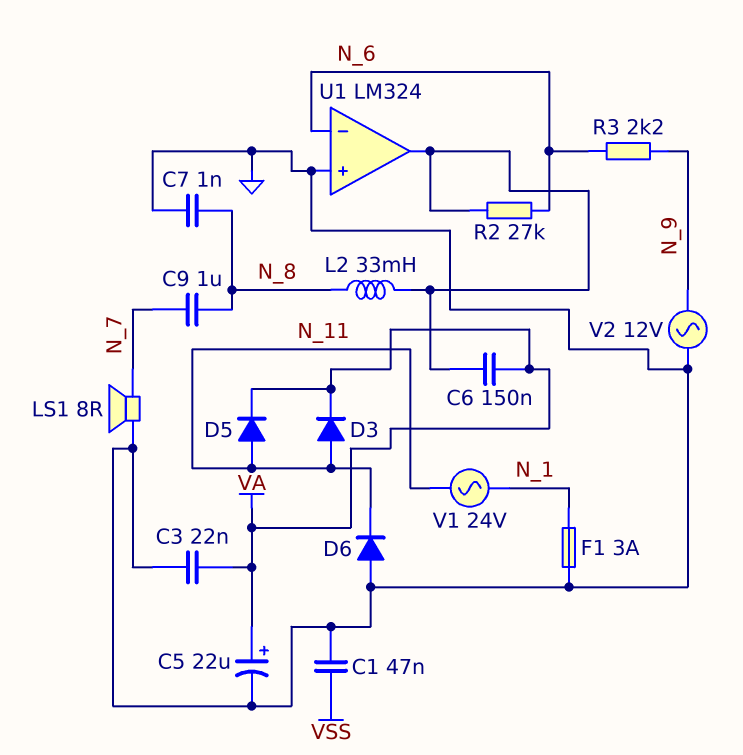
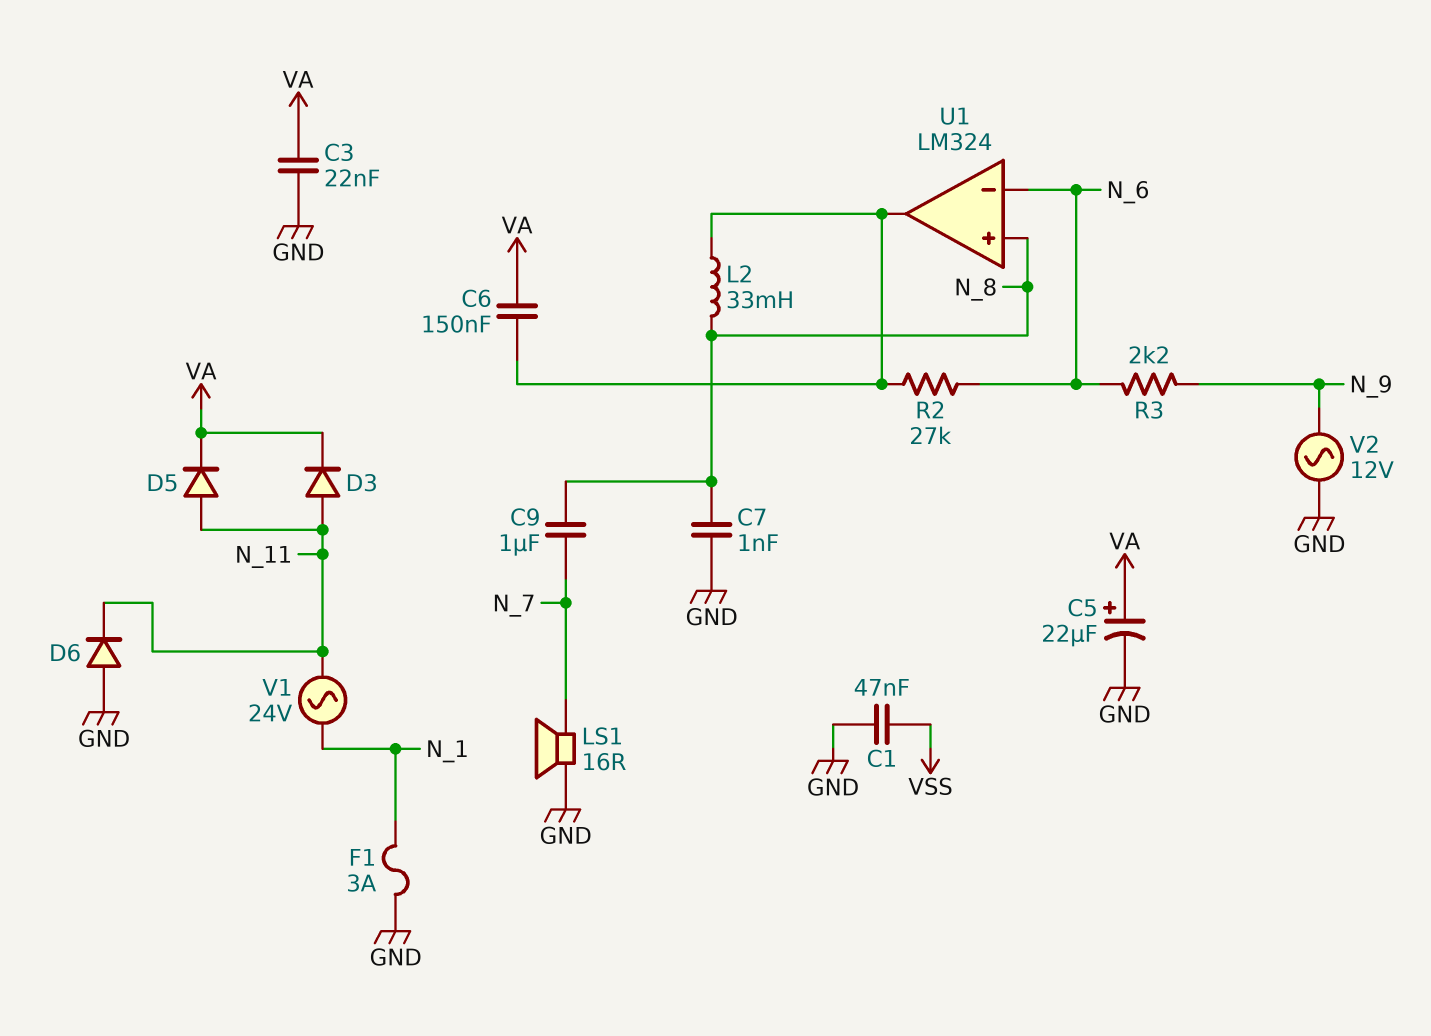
LS1: speaker 8R (GND, N_7) -> speaker 16R (GND, N_7)
U1 pin in+: GND -> N_8

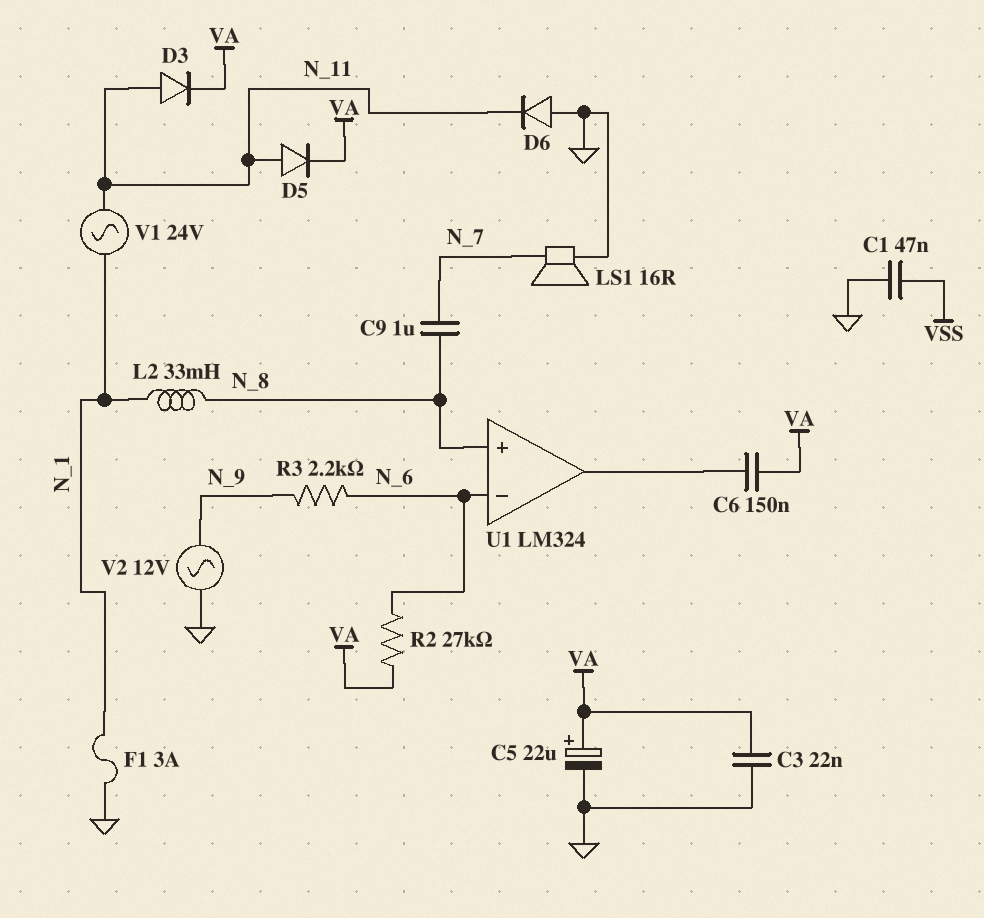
C7: 1nF (GND, N_8) -> none
L2: 33mH (N_8, U1/out) -> 33mH (N_1, N_8)
R2: 27k (N_6, U1/out) -> 27k (N_6, VA)

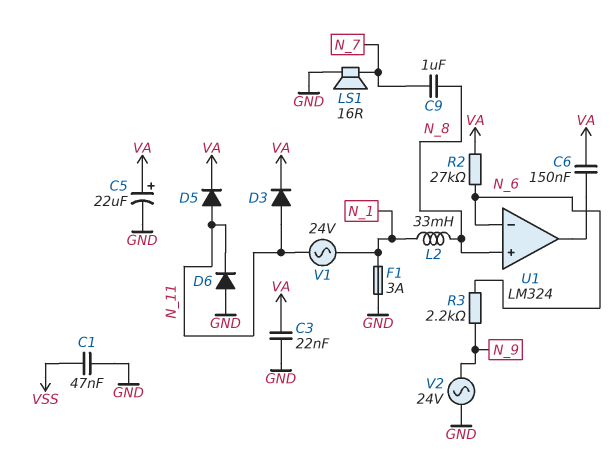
V2: AC 12V (GND, N_9) -> AC 24V (GND, N_9)

